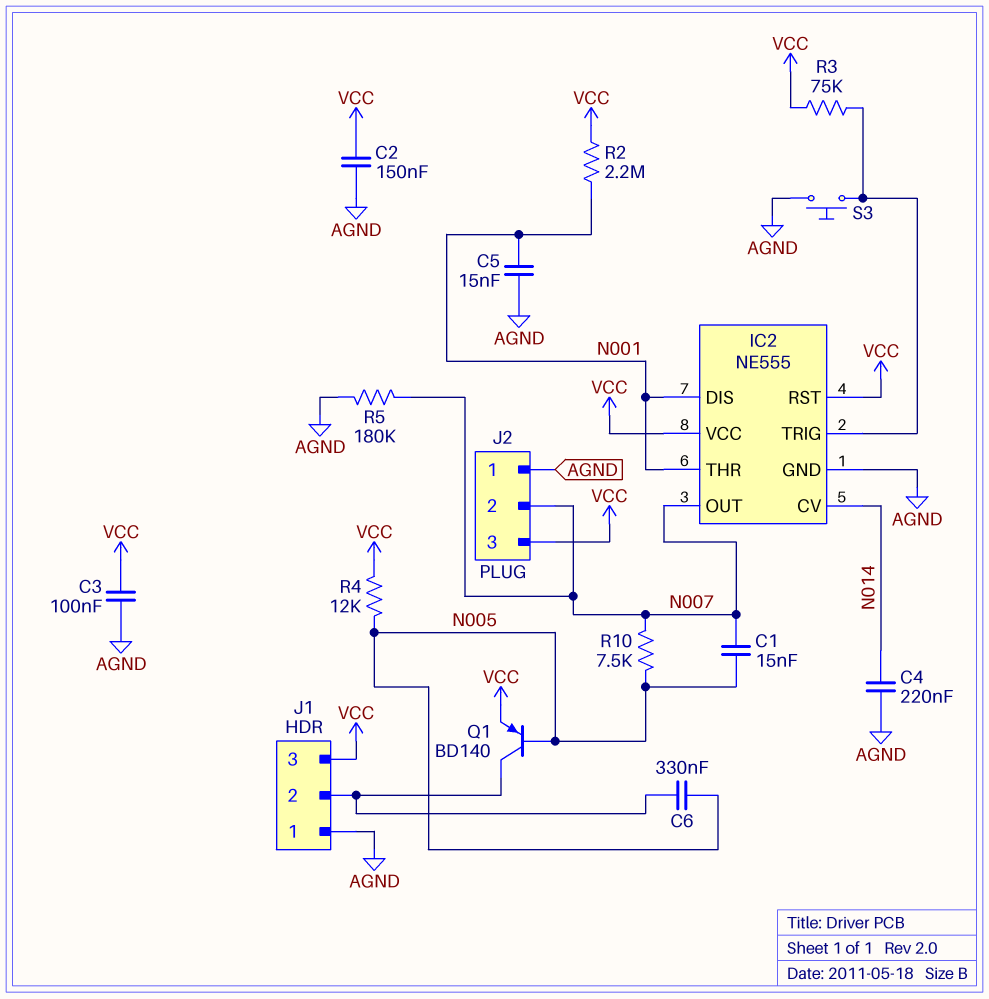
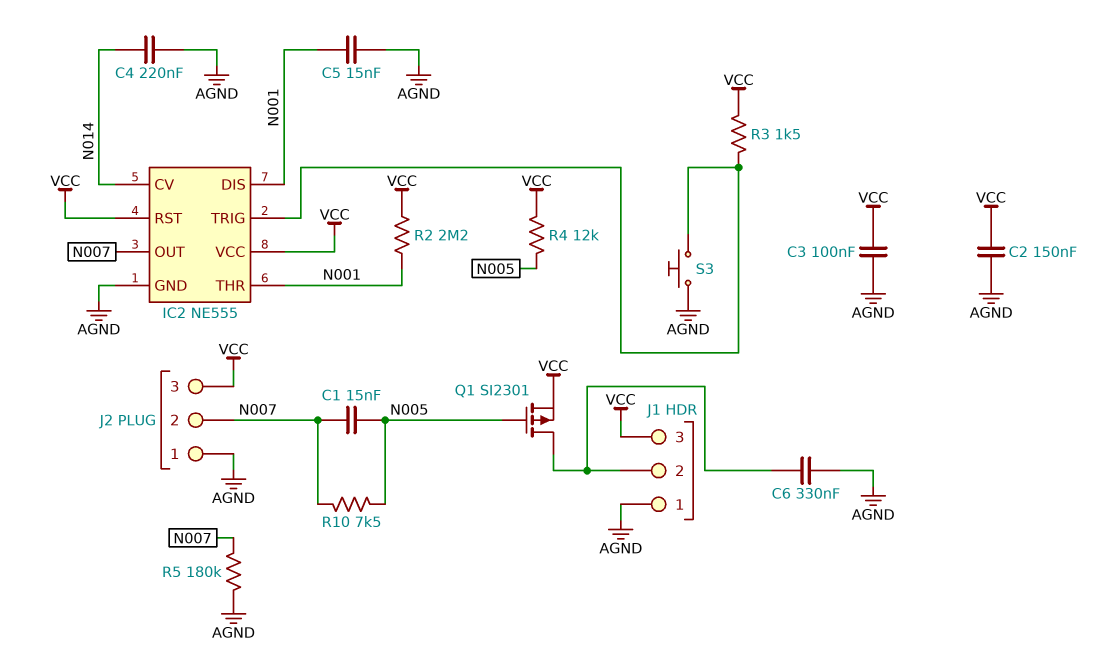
C6: 330nF (J1/2, N005) -> 330nF (AGND, J1/2)
Q1: PNP BD140 (B N005, C J1/2, E VCC) -> PMOS SI2301 (G N005, D J1/2, S VCC)
R3: 75k (IC2/TRIG, VCC) -> 1.5k (IC2/TRIG, VCC)

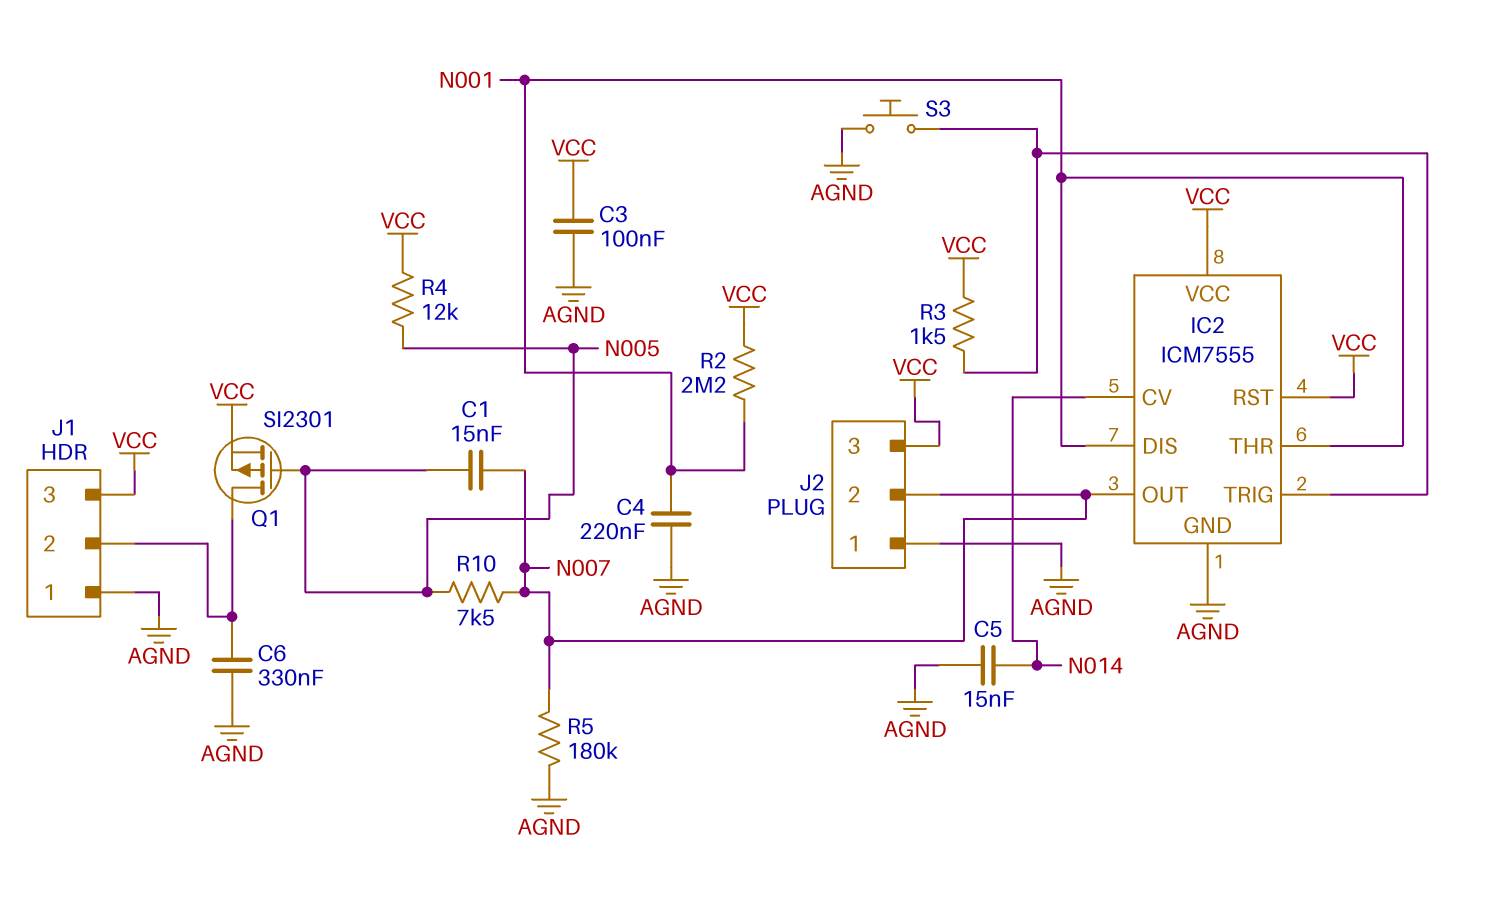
C2: 150nF (AGND, VCC) -> none
C4: 220nF (AGND, N014) -> 220nF (AGND, N001)
C5: 15nF (AGND, N001) -> 15nF (AGND, N014)
IC2: NE555 -> ICM7555

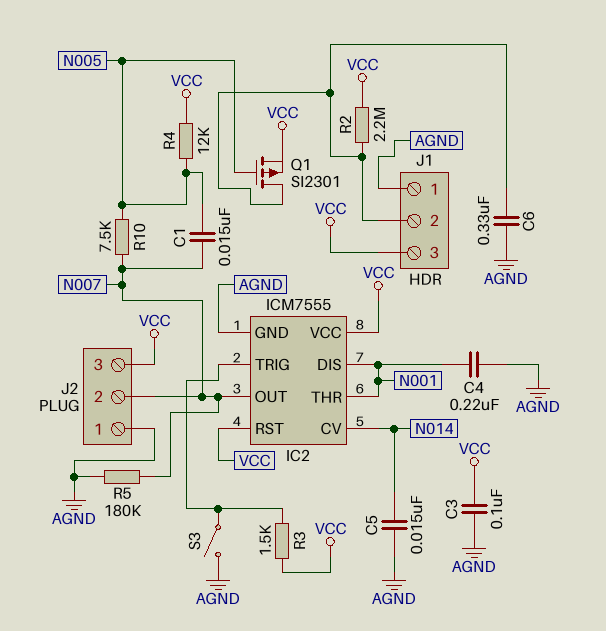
R2: 2.2M (N001, VCC) -> 2.2M (J1/2, VCC)
S3: button (AGND, IC2/TRIG) -> switch (AGND, IC2/TRIG)

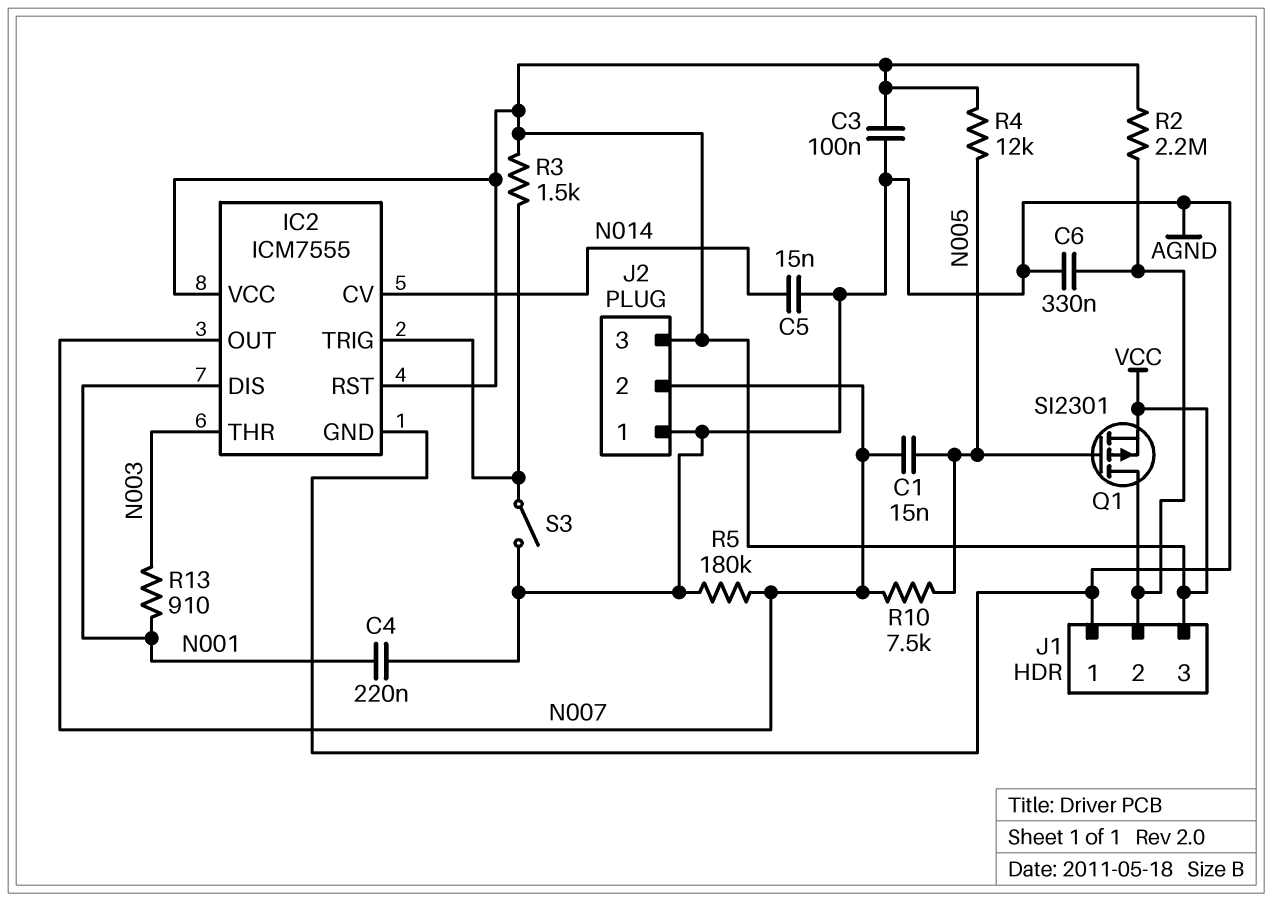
IC2 pin THR: N001 -> N003
R13: none -> 910 (N001, N003)

